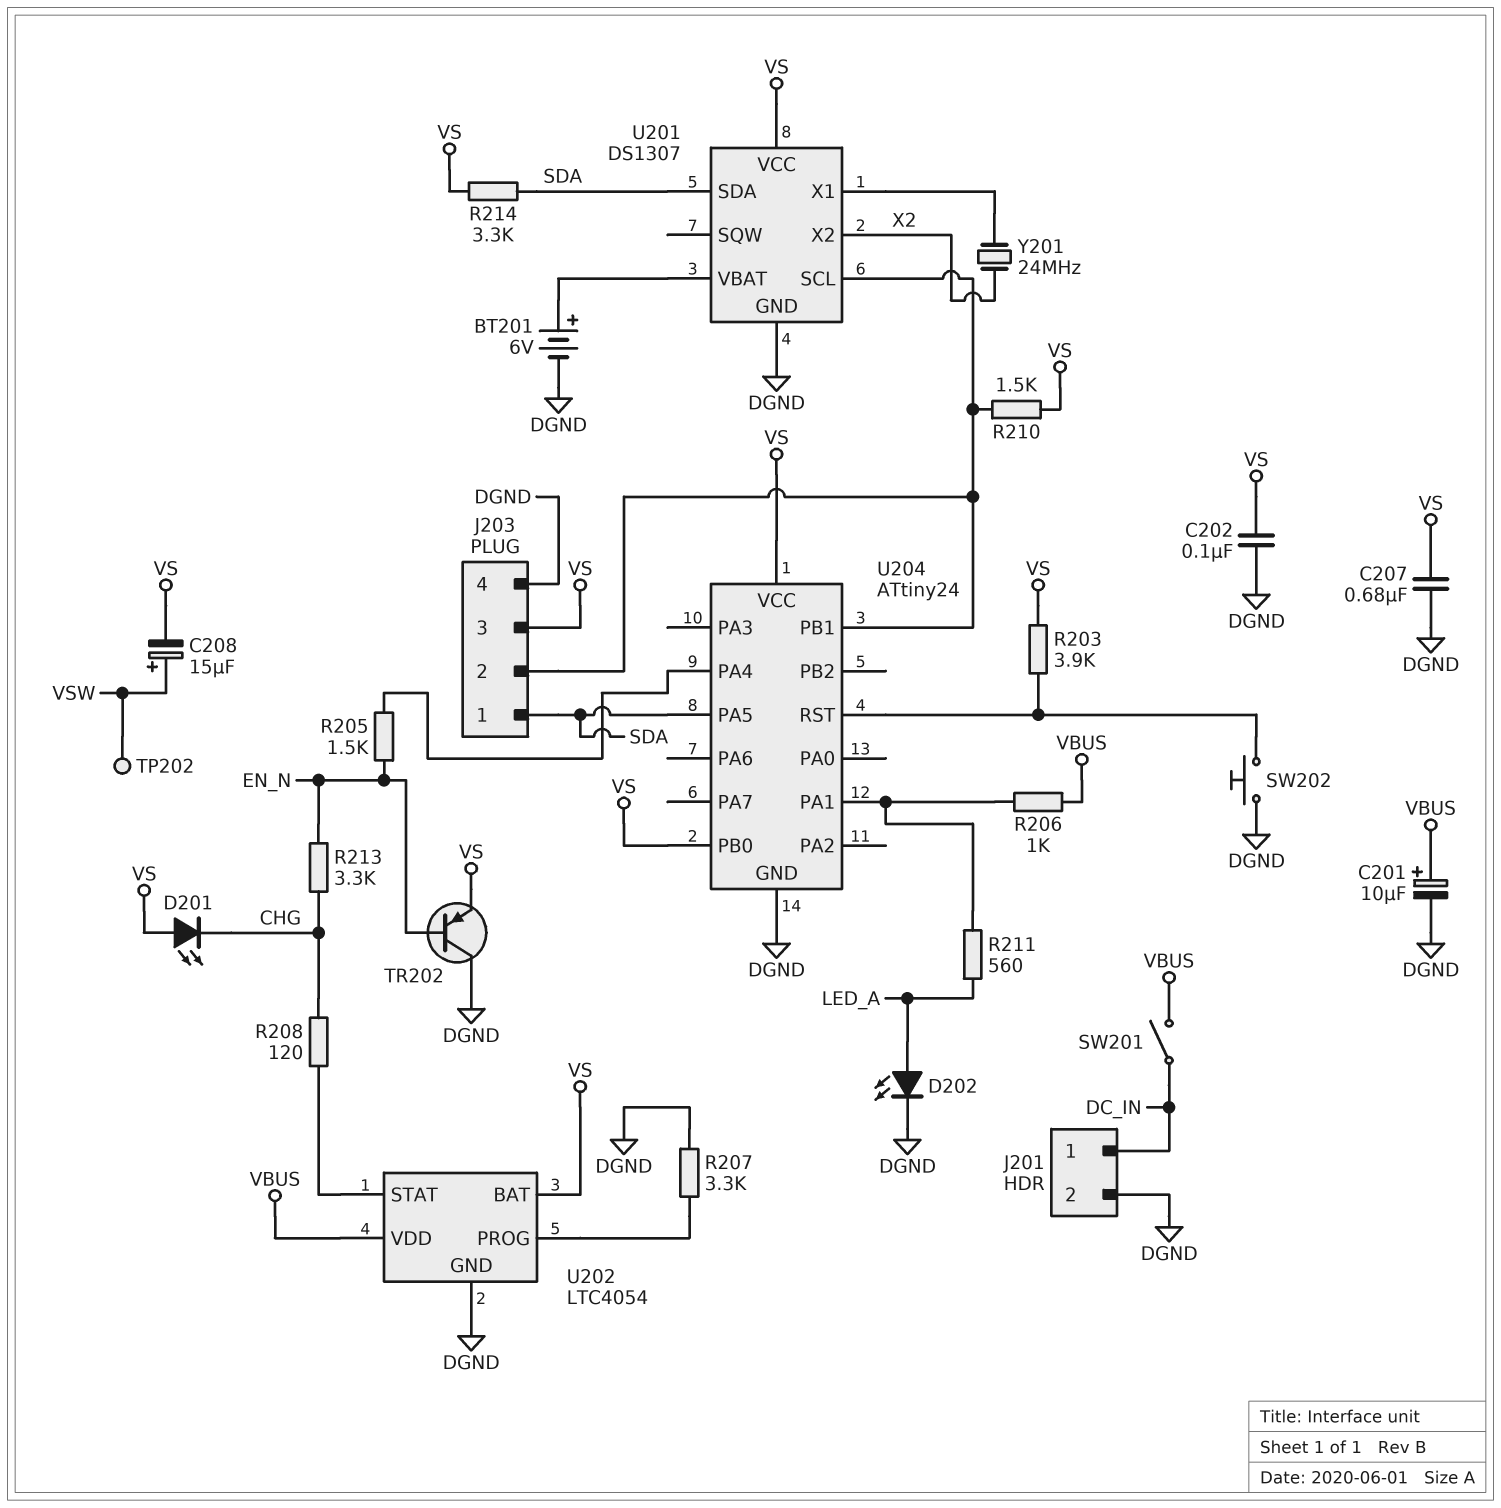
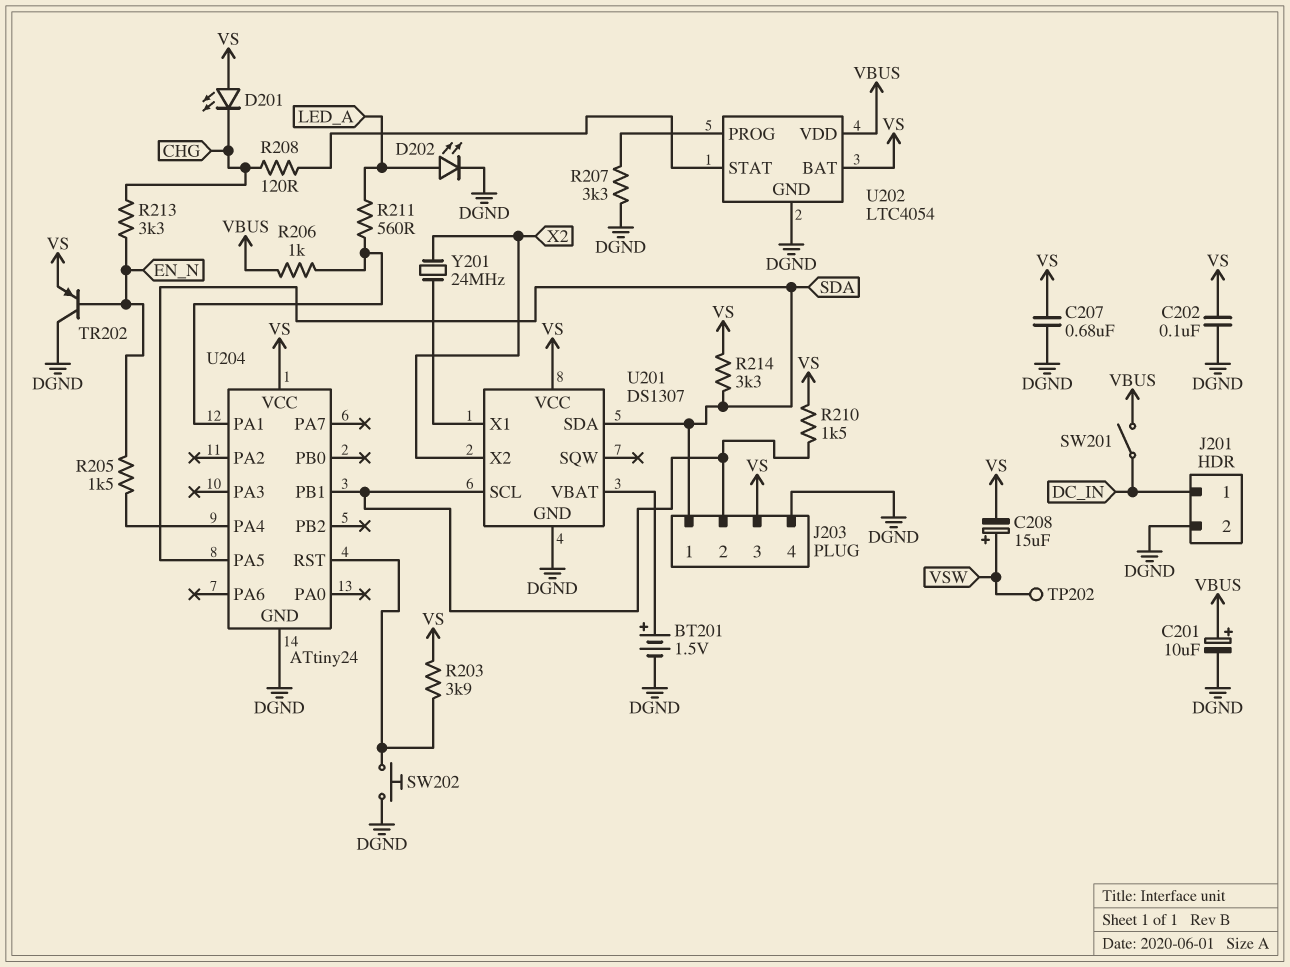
BT201: 6V (plus U201/VBAT, minus DGND) -> 1.5V (plus U201/VBAT, minus DGND)
U204 pin PB0: VS -> none

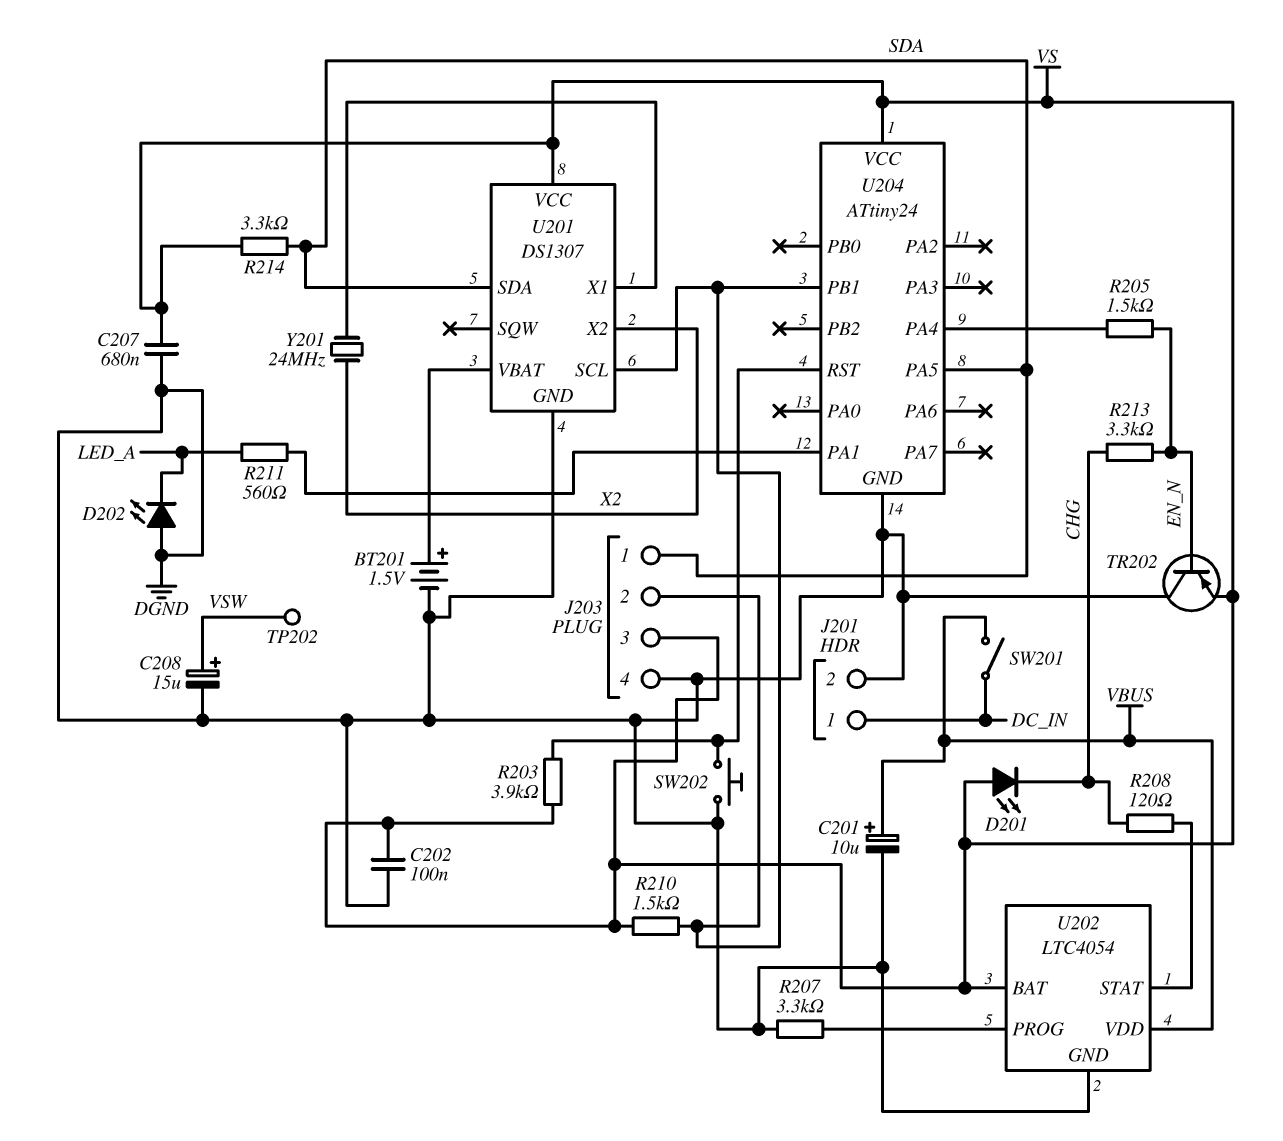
C208: 15uF (plus VSW, minus VS) -> 15uF (plus VSW, minus DGND)
D202: LED (A LED_A, K DGND) -> LED (A DGND, K LED_A)
R206: 1k (U204/PA1, VBUS) -> none

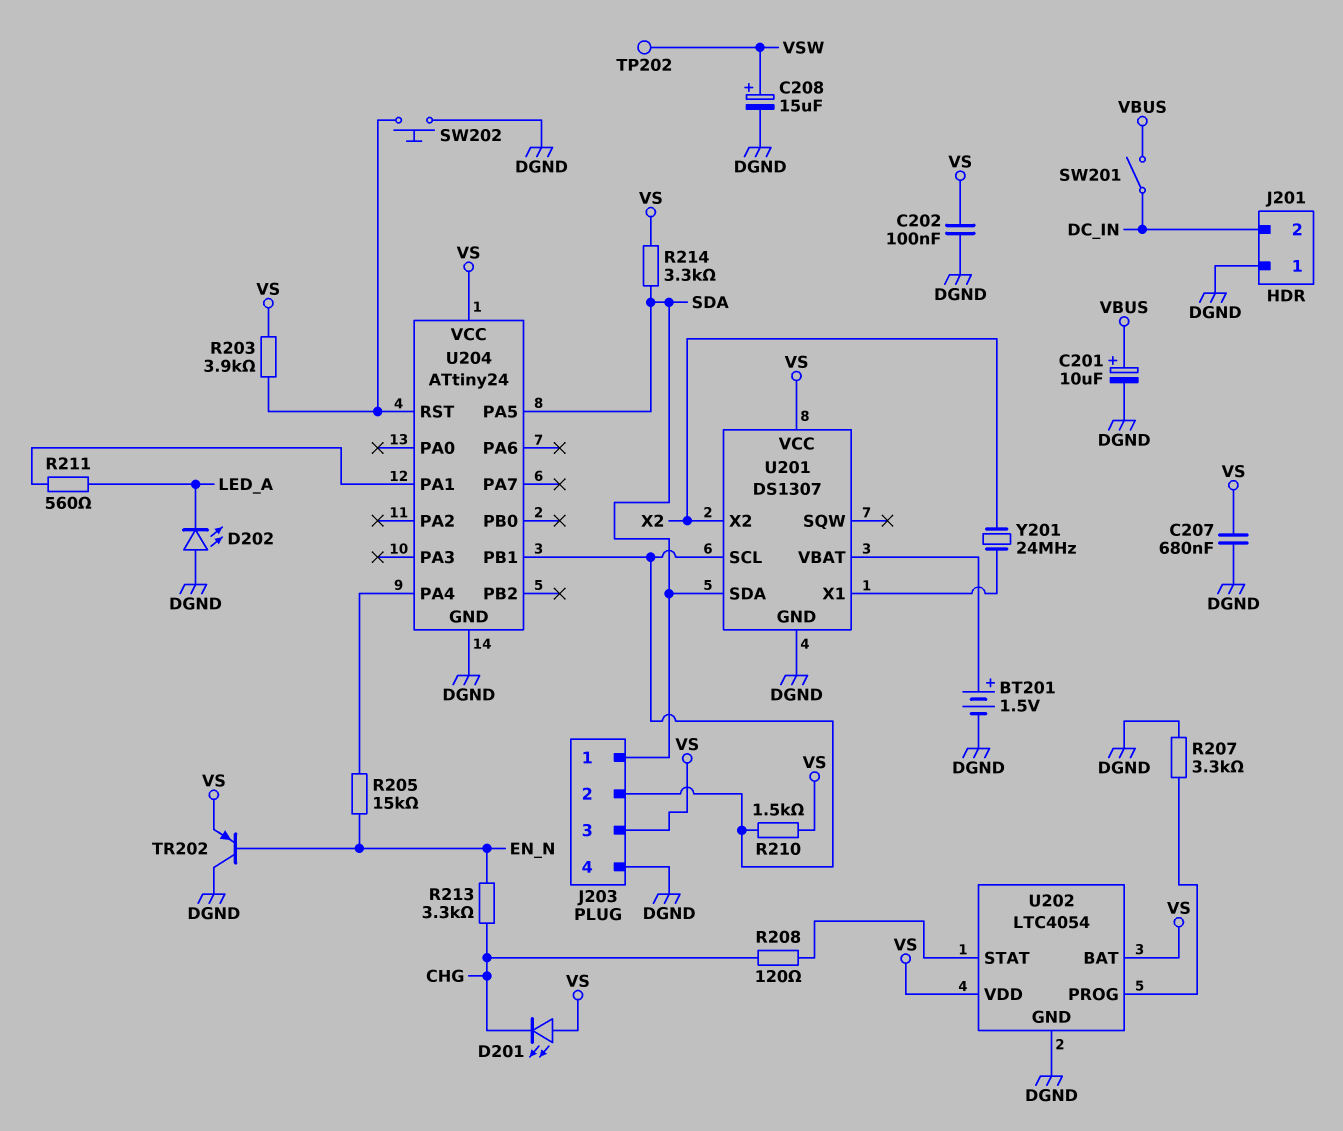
J201 pin 1: DC_IN -> DGND
J201 pin 2: DGND -> DC_IN
R205: 1.5k (EN_N, U204/PA4) -> 15k (EN_N, U204/PA4)
U202 pin VDD: VBUS -> VS

